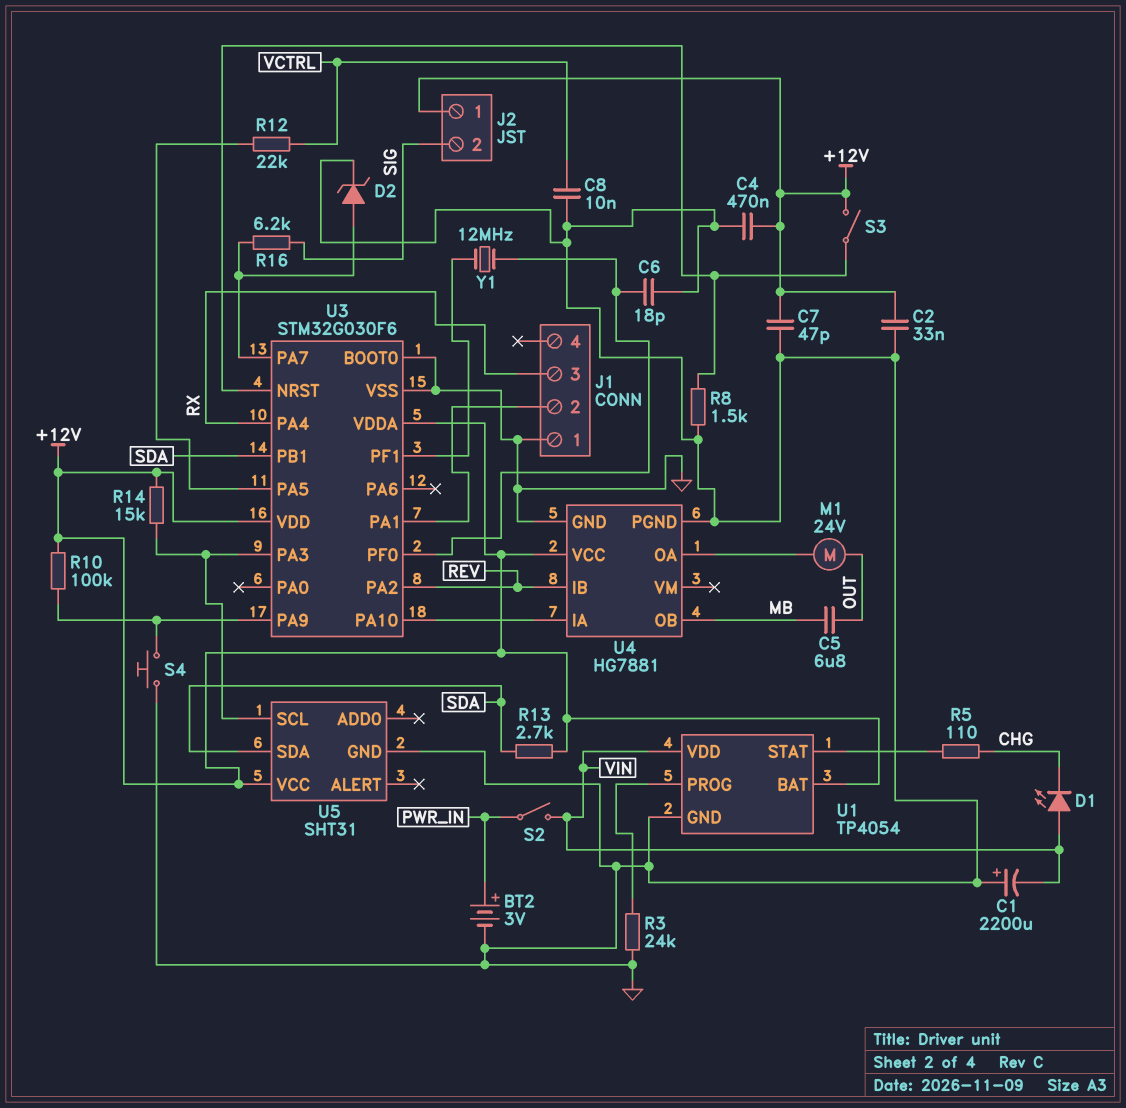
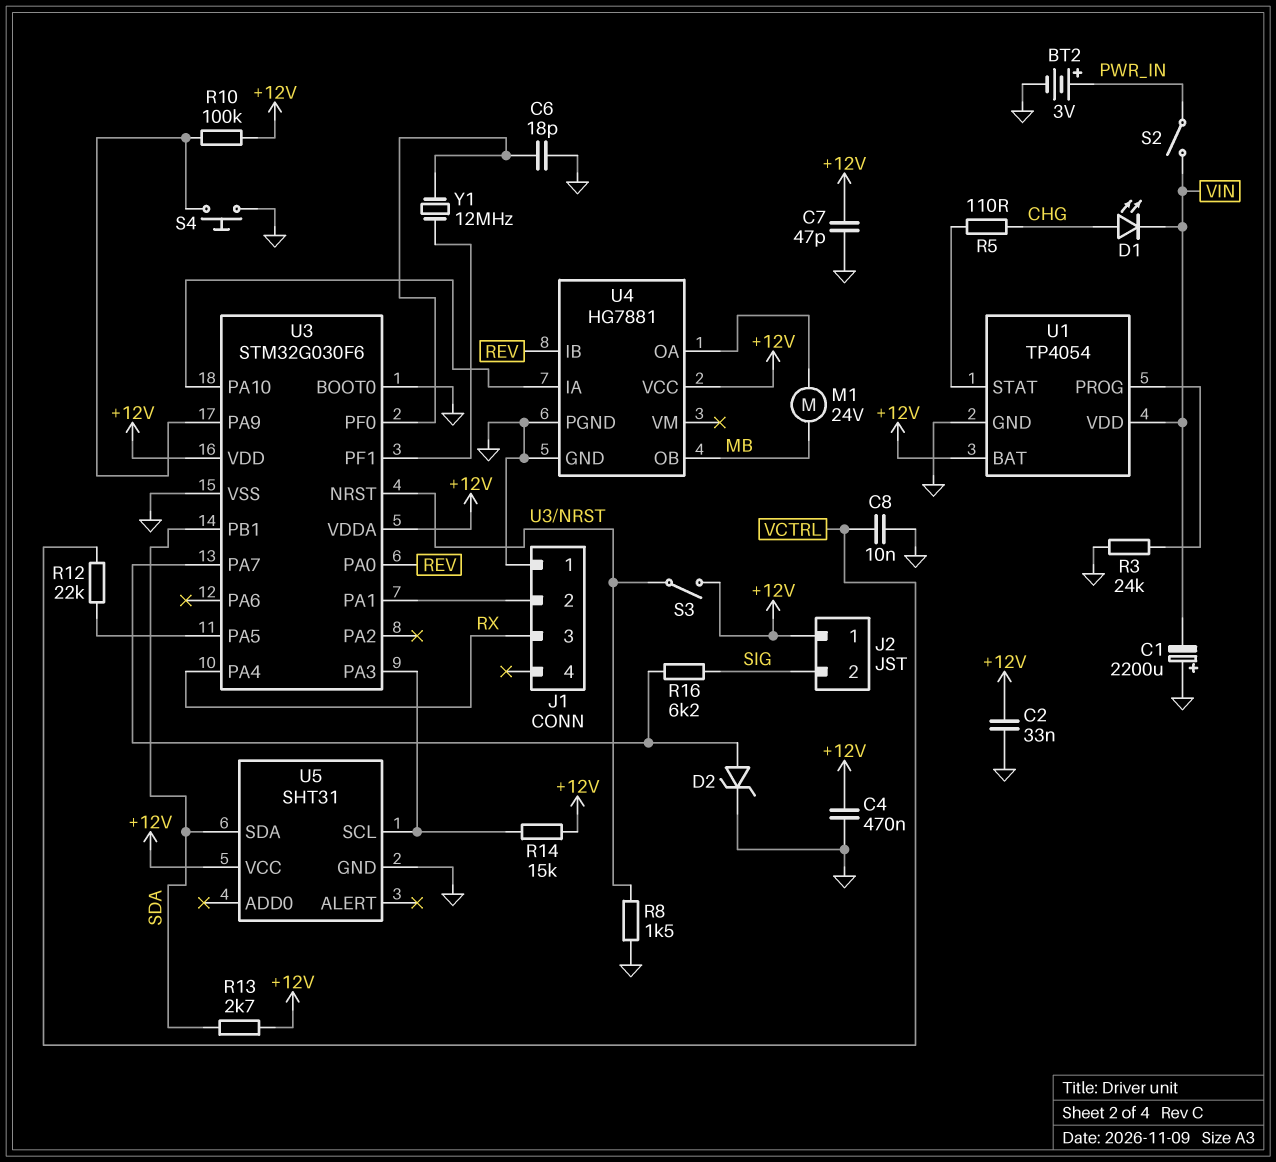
C5: 6.8uF (MB, OUT) -> none
D1: LED (A VIN, K CHG) -> LED (A CHG, K VIN)
M1: motor 24V (OUT, U4/OA) -> motor 24V (MB, U4/OA)
U3 pin PA0: none -> REV
U3 pin PA2: REV -> none

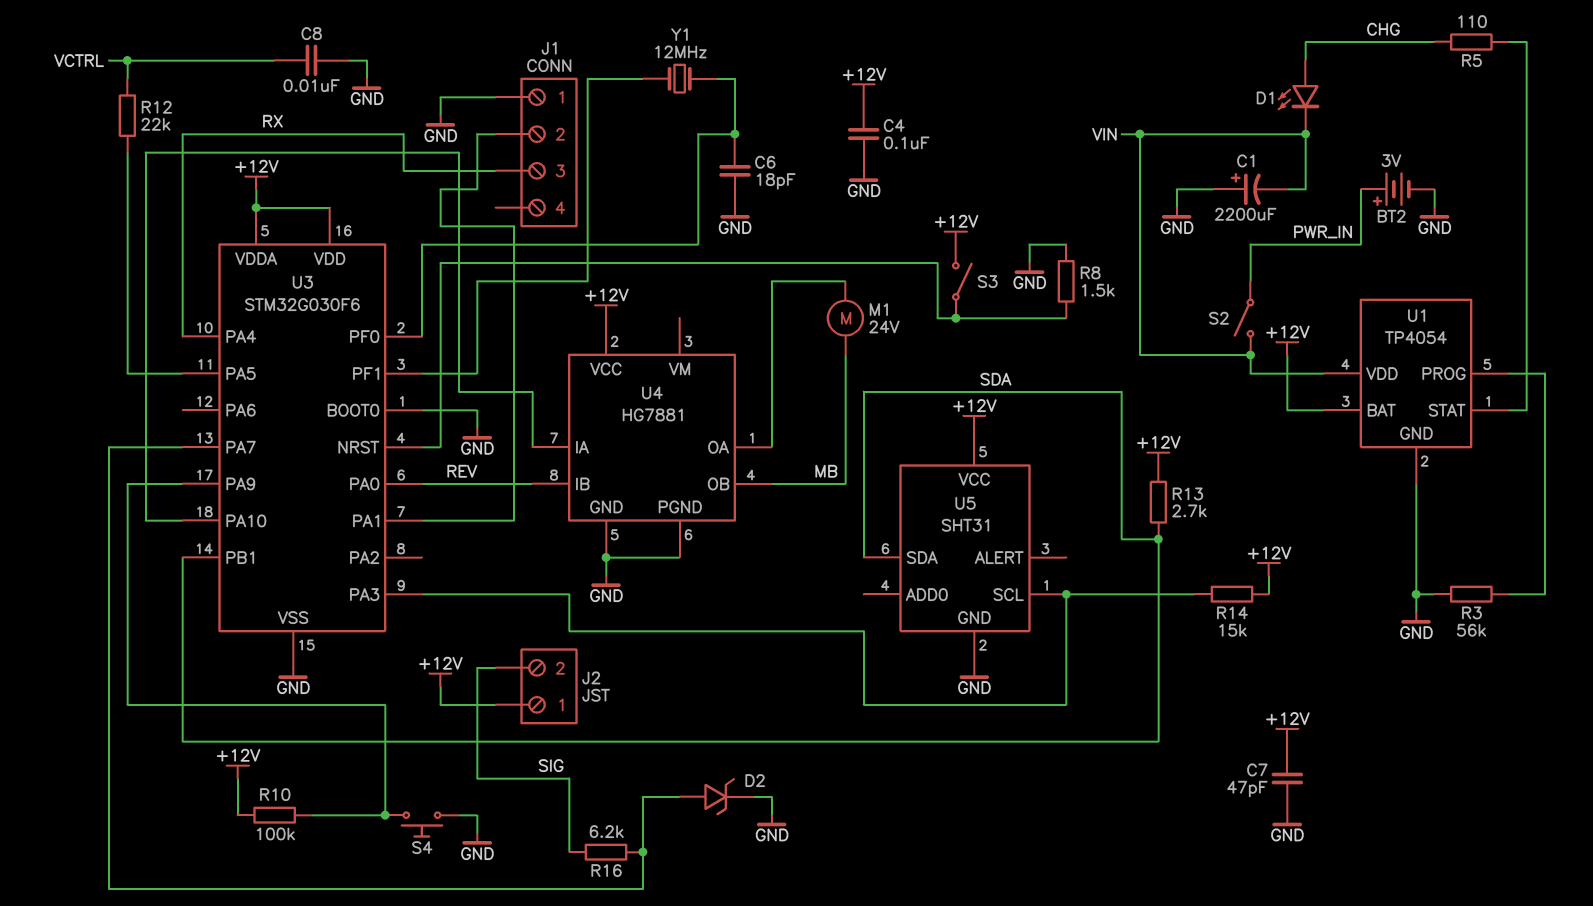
C2: 33nF (+12V, GND) -> none
C4: 470nF (+12V, GND) -> 100nF (+12V, GND)
R3: 24k (GND, U1/PROG) -> 56k (GND, U1/PROG)

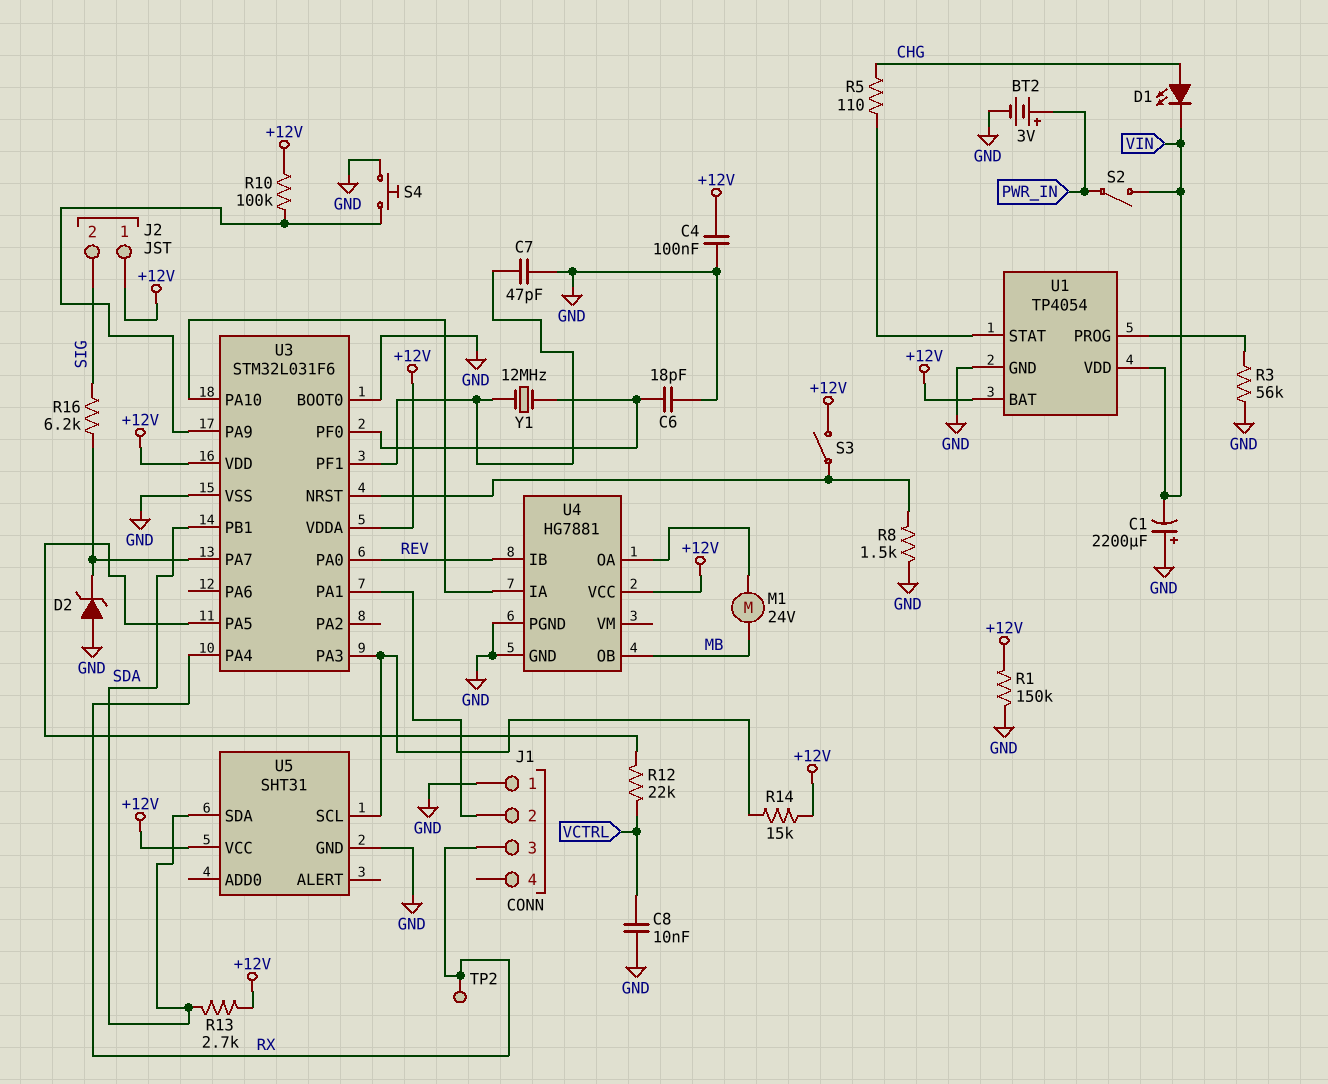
C7: 47pF (+12V, GND) -> 47pF (GND, U3/PF1)
D2: zener (A U3/PA7, K GND) -> zener (A GND, K U3/PA7)
R1: none -> 150k (+12V, GND)
TP2: none -> test point (RX)
U3: STM32G030F6 -> STM32L031F6

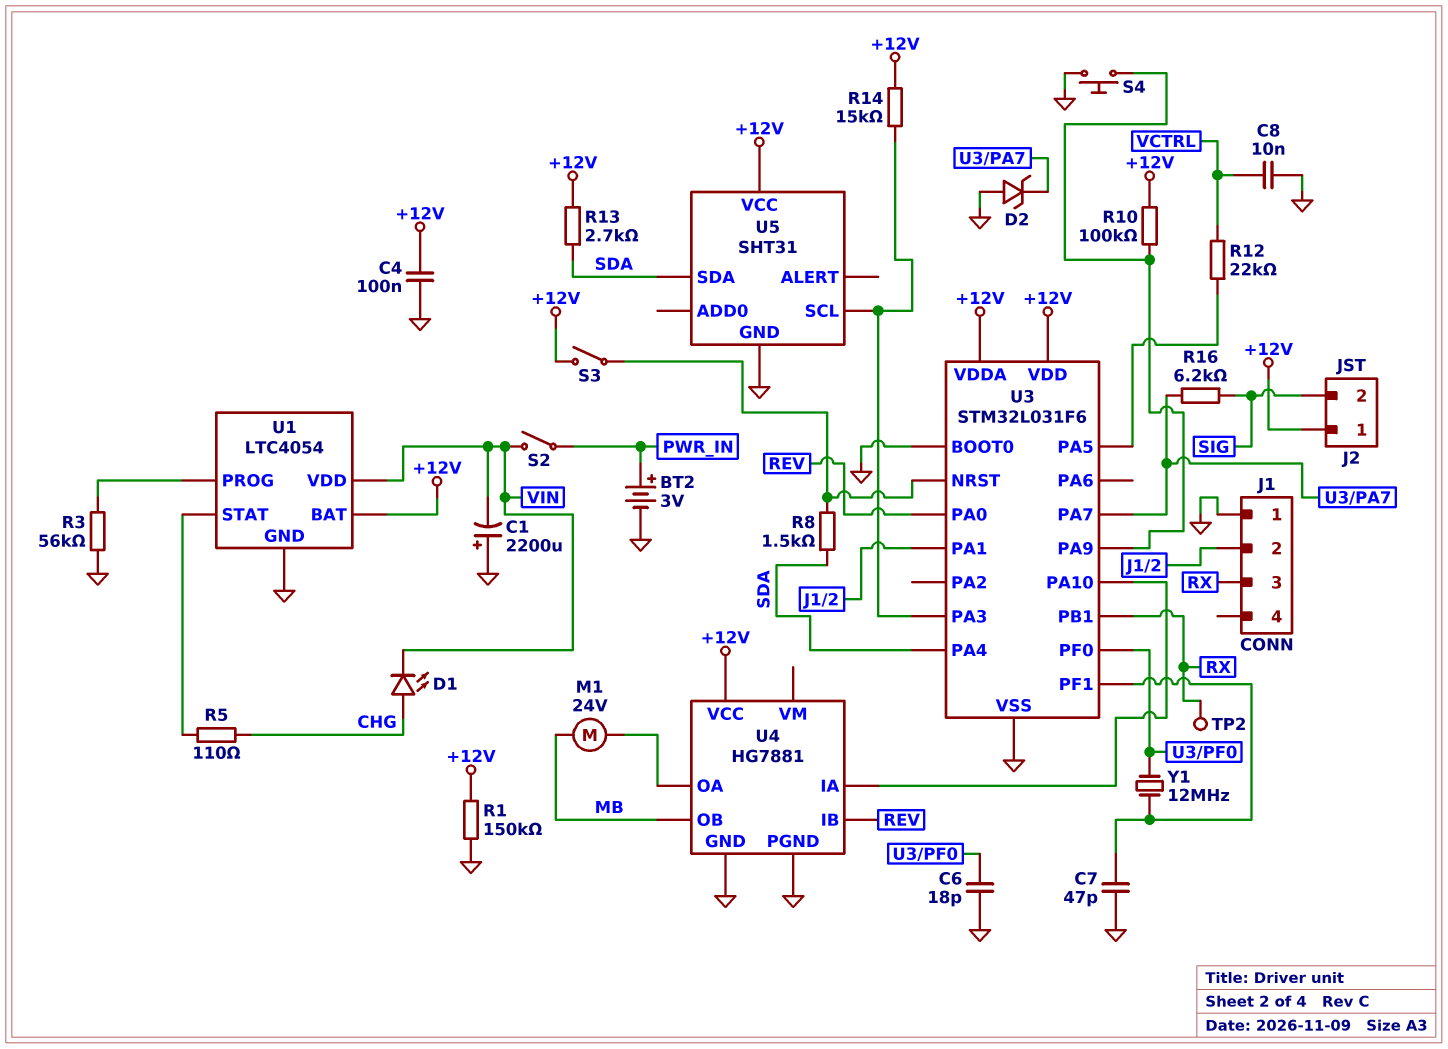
R8: 1.5k (GND, U3/NRST) -> 1.5k (SDA, U3/NRST)
U1: TP4054 -> LTC4054
U3 pin PA4: RX -> SDA
U3 pin PB1: SDA -> RX

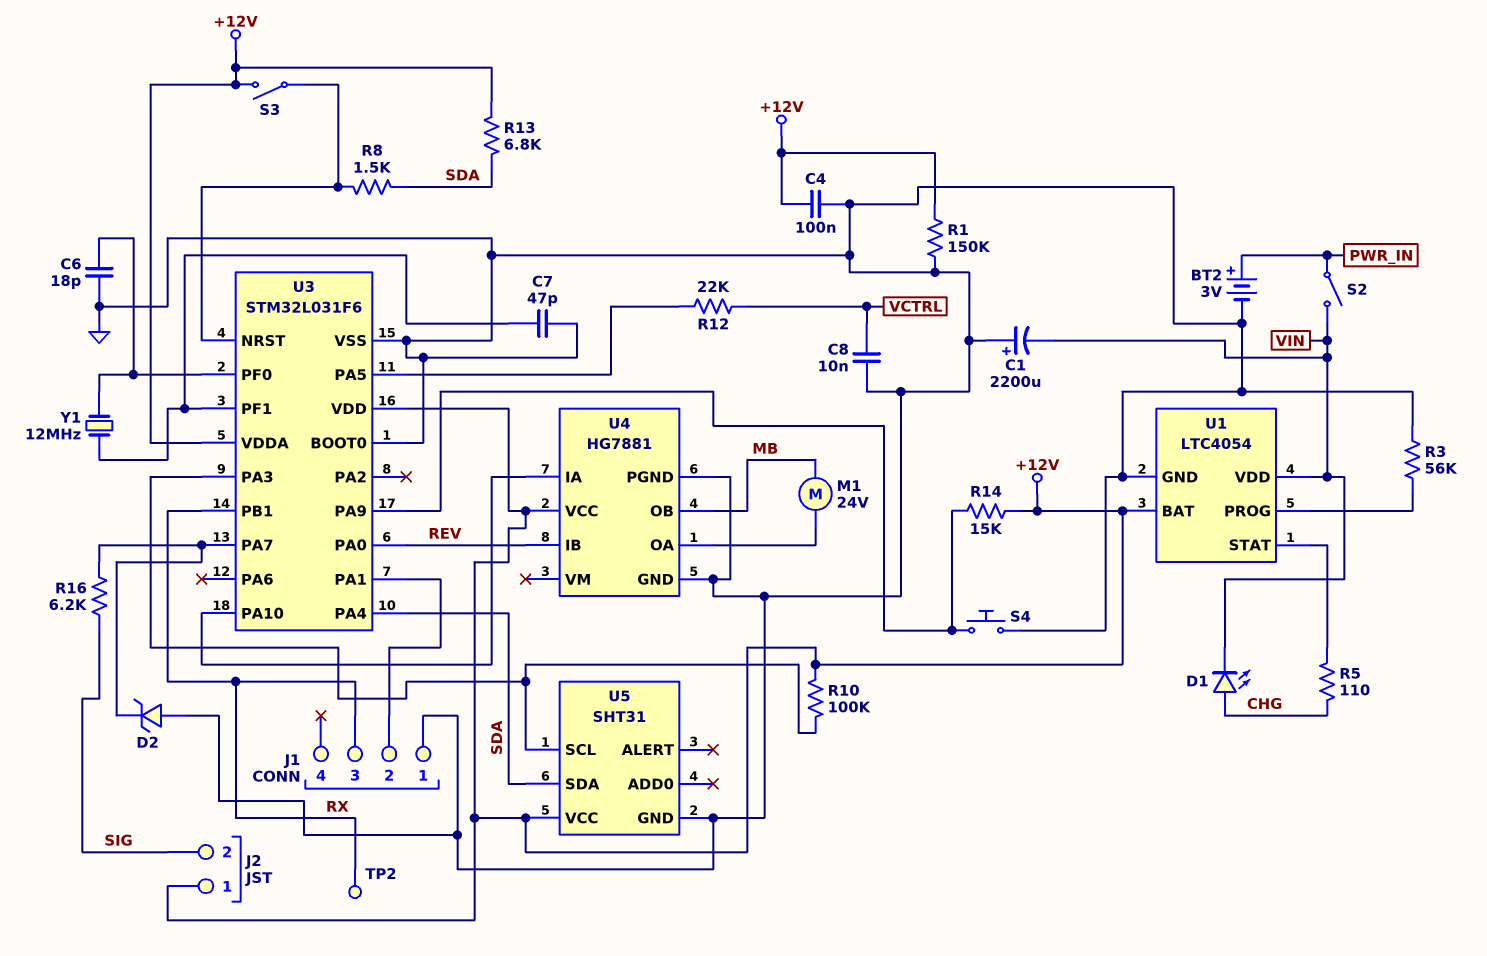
R10: 100k (+12V, U3/PA9) -> 100k (+12V, U3/PA3)
R13: 2.7k (+12V, SDA) -> 6.8k (+12V, SDA)
R14: 15k (+12V, U3/PA3) -> 15k (+12V, U3/PA9)

